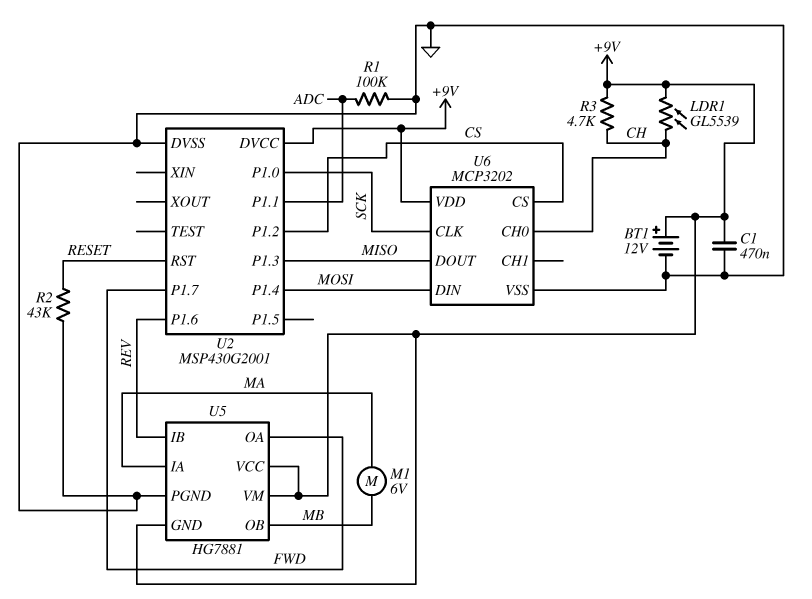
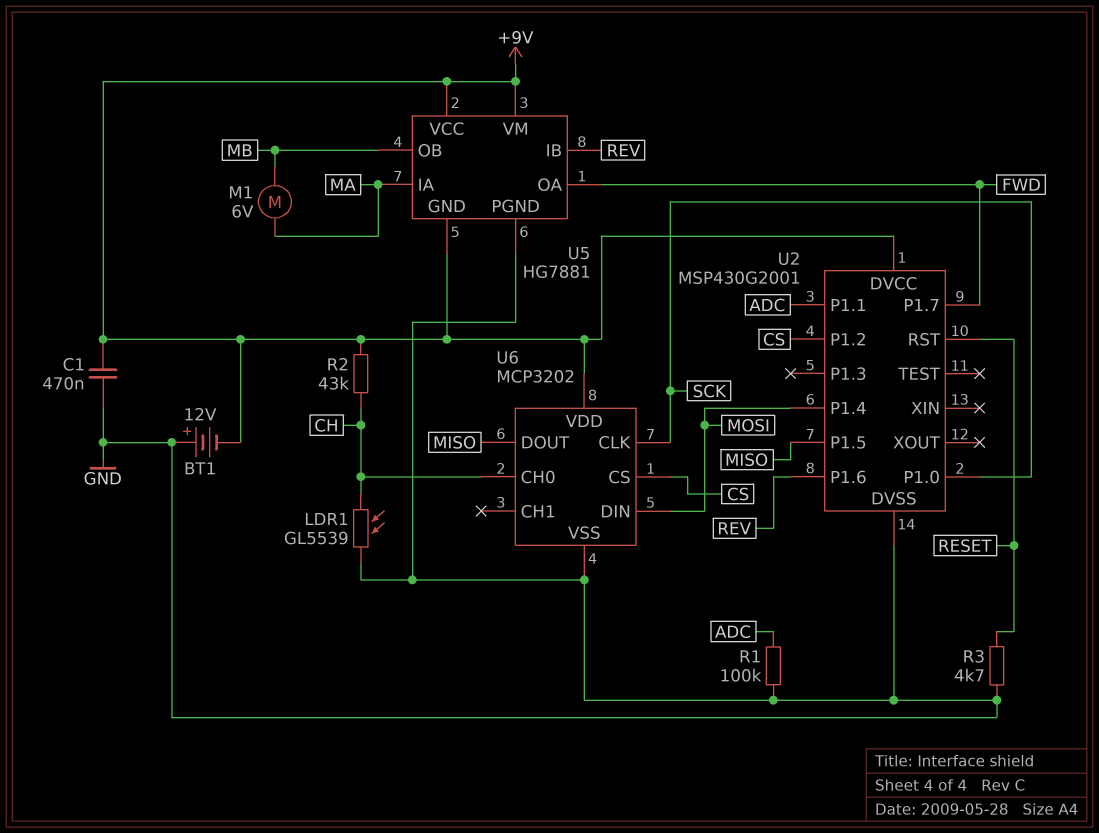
BT1: 12V (plus +9V, minus GND) -> 12V (plus GND, minus +9V)
LDR1: GL5539 (+9V, CH) -> GL5539 (CH, GND)
R2: 43k (GND, RESET) -> 43k (+9V, CH)
R3: 4.7k (+9V, CH) -> 4.7k (GND, RESET)
U2 pin P1.3: MISO -> none
U2 pin P1.5: none -> MISO

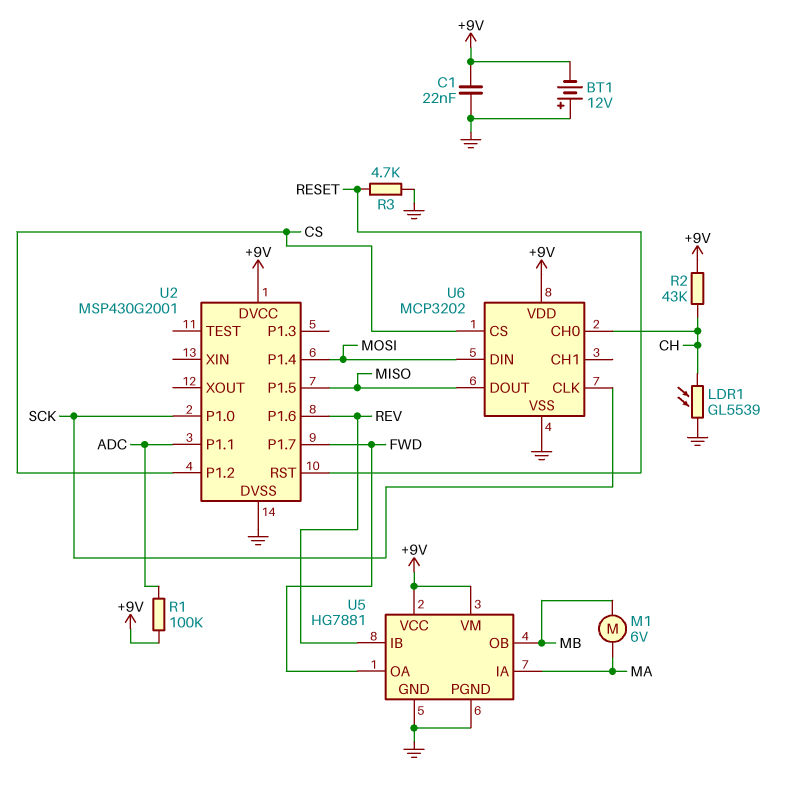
C1: 470nF (+9V, GND) -> 22nF (+9V, GND)
R1: 100k (ADC, GND) -> 100k (+9V, ADC)
U5 pin GND: +9V -> GND

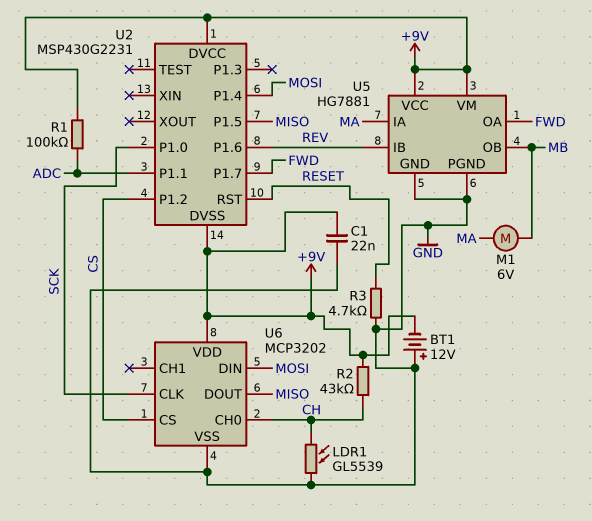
U2: MSP430G2001 -> MSP430G2231
U2 pin DVSS: GND -> +9V

